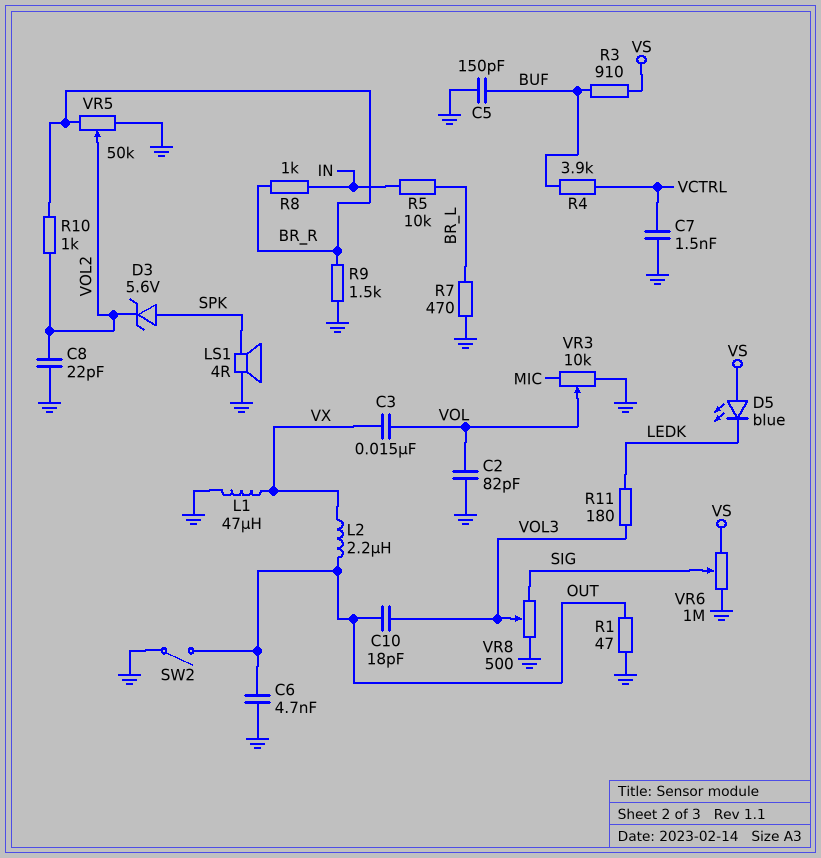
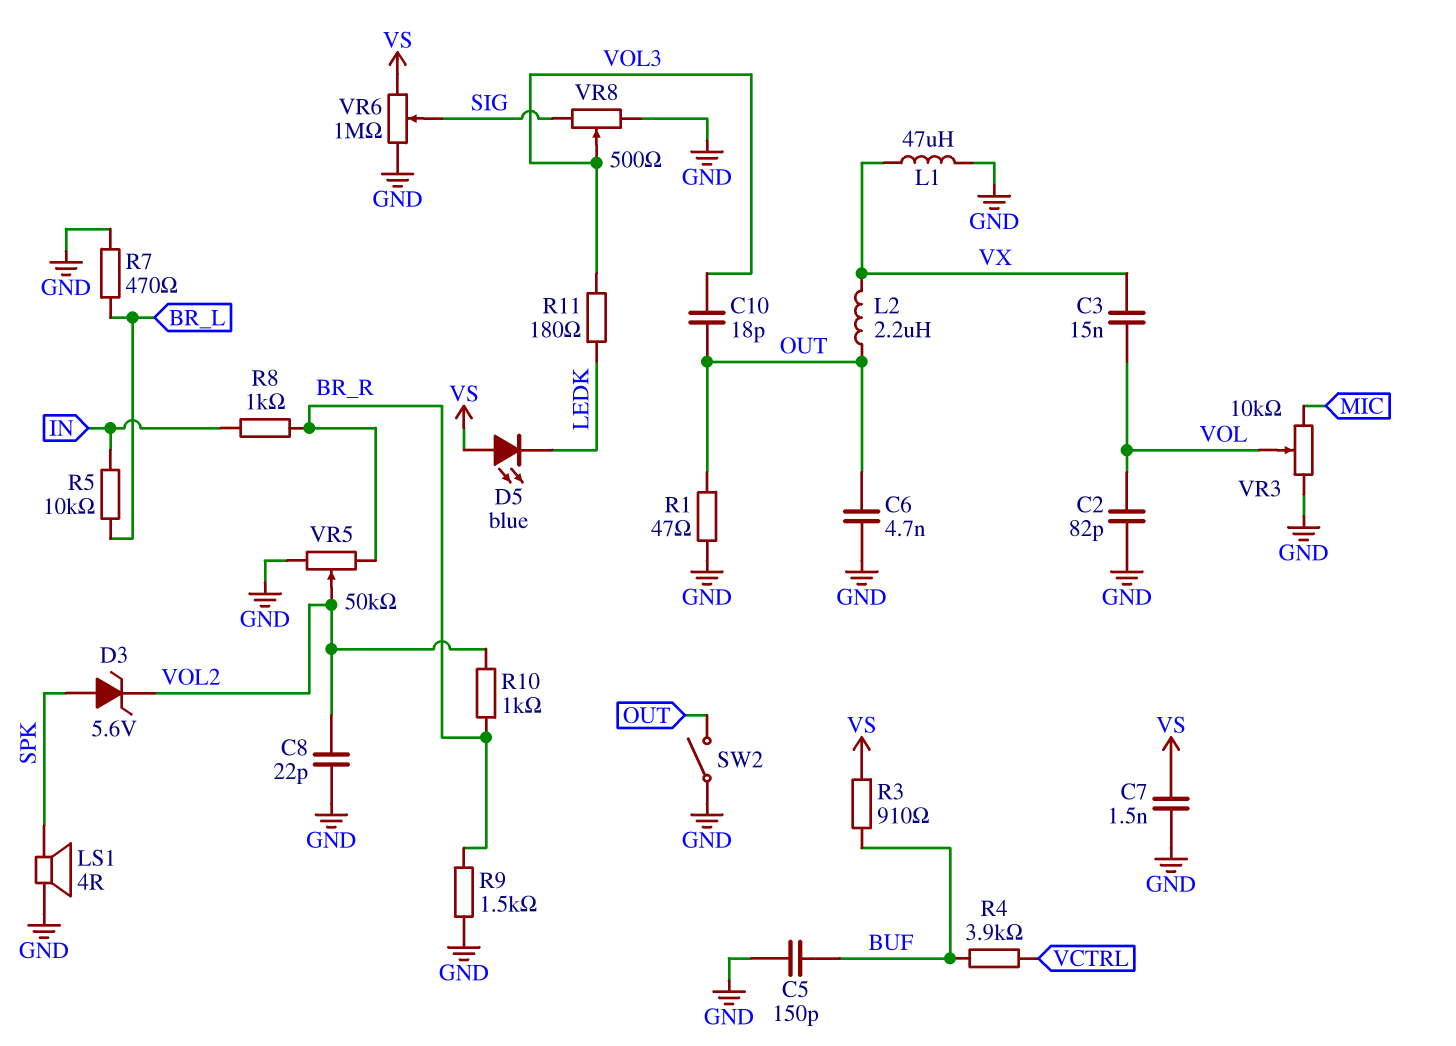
C7: 1.5nF (GND, VCTRL) -> 1.5nF (GND, VS)

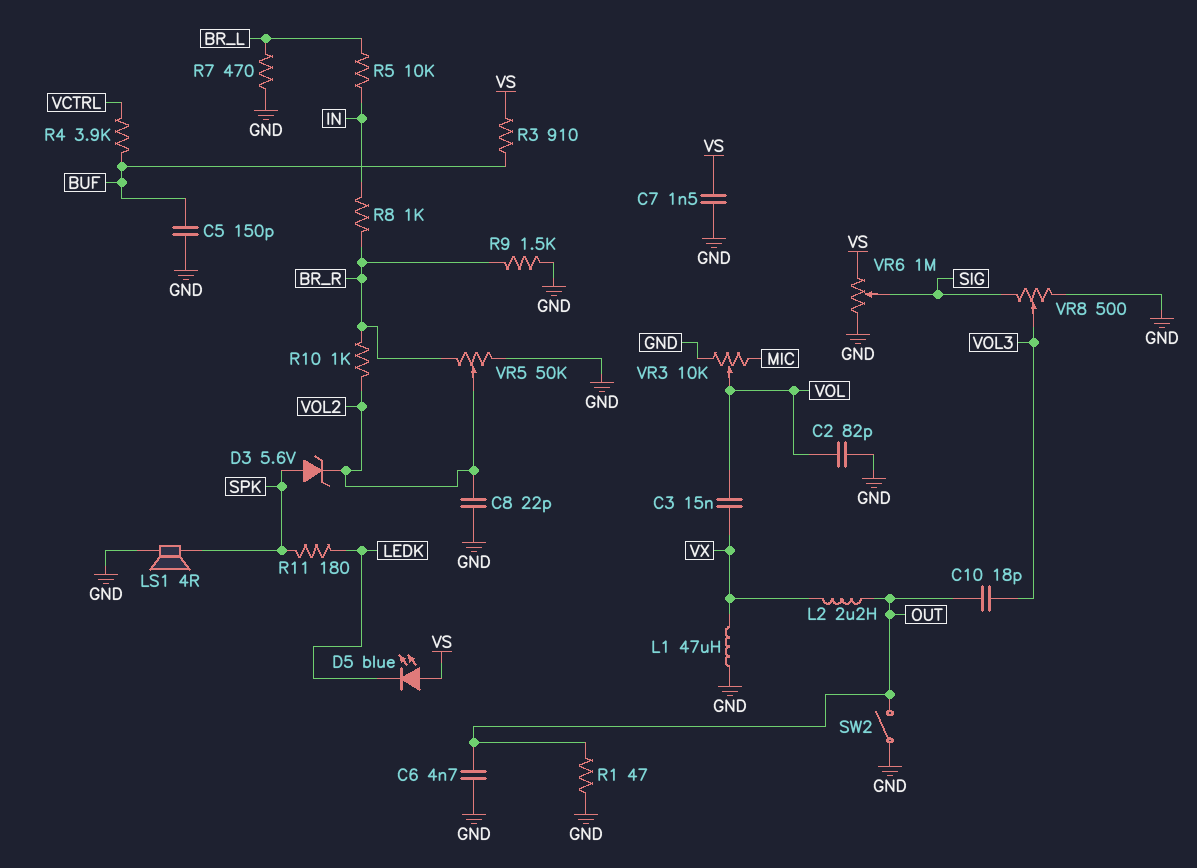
R11: 180 (LEDK, VOL3) -> 180 (LEDK, SPK)

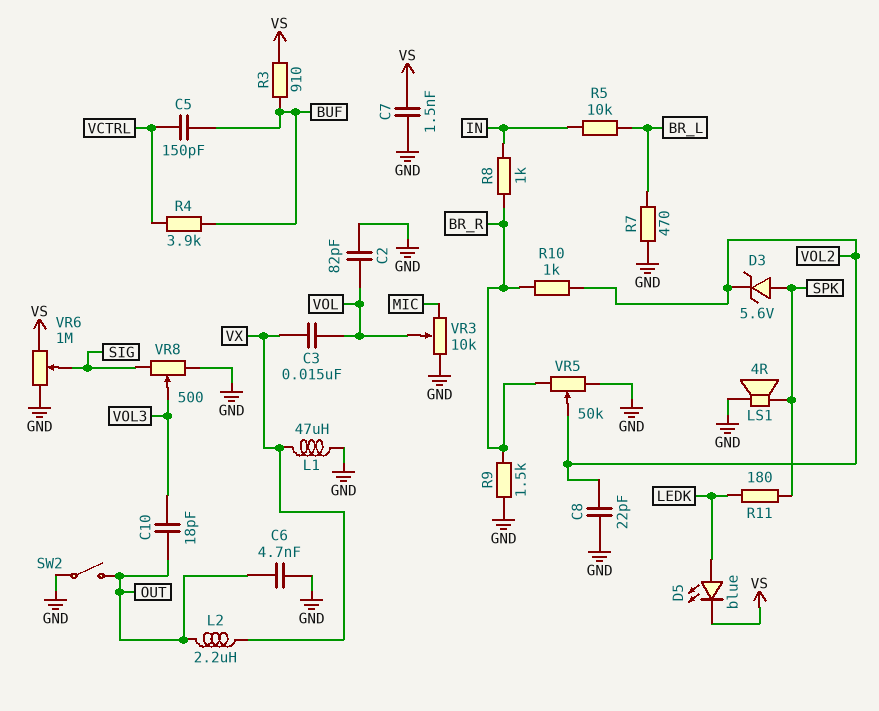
C5: 150pF (BUF, GND) -> 150pF (BUF, VCTRL)
D5: LED blue (A VS, K LEDK) -> LED blue (A LEDK, K VS)
R1: 47 (GND, OUT) -> none

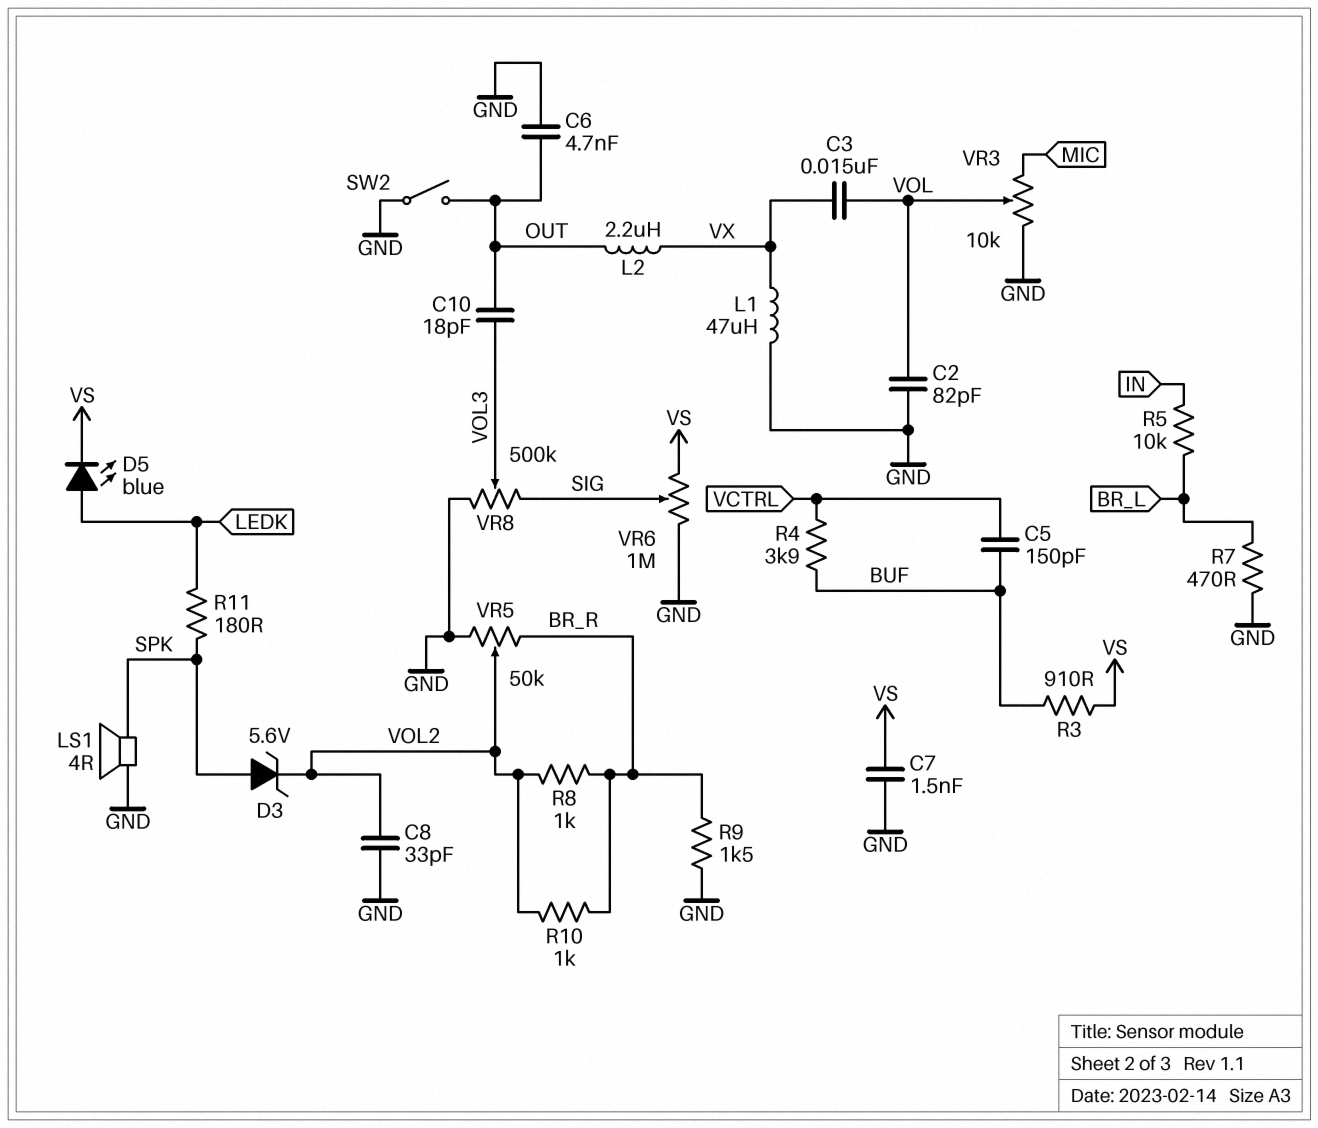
C8: 22pF (GND, VOL2) -> 33pF (GND, VOL2)
R8: 1k (BR_R, IN) -> 1k (BR_R, VOL2)
VR8: 500 (GND, SIG, wiper VOL3) -> 500k (GND, SIG, wiper VOL3)

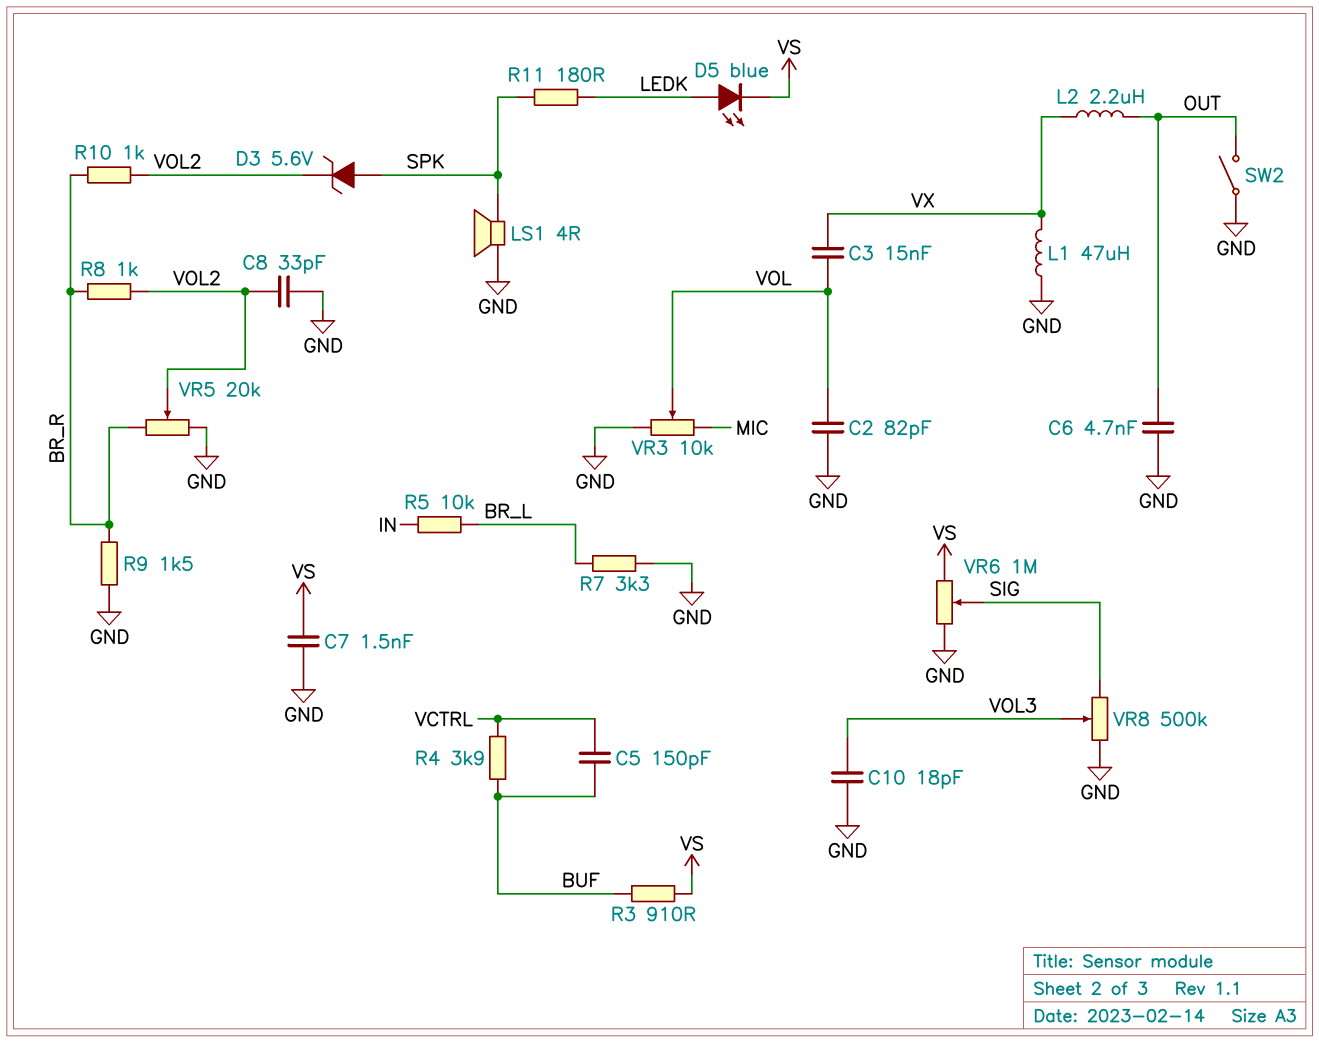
C10: 18pF (OUT, VOL3) -> 18pF (GND, VOL3)
R7: 470 (BR_L, GND) -> 3.3k (BR_L, GND)
VR5: 50k (BR_R, GND, wiper VOL2) -> 20k (BR_R, GND, wiper VOL2)

